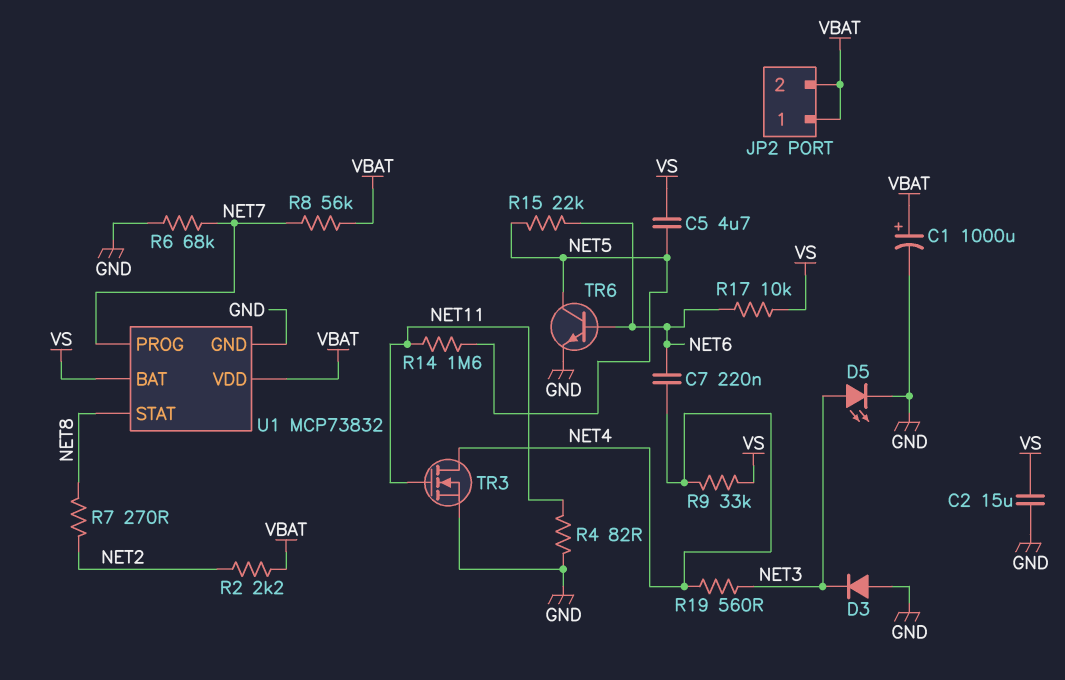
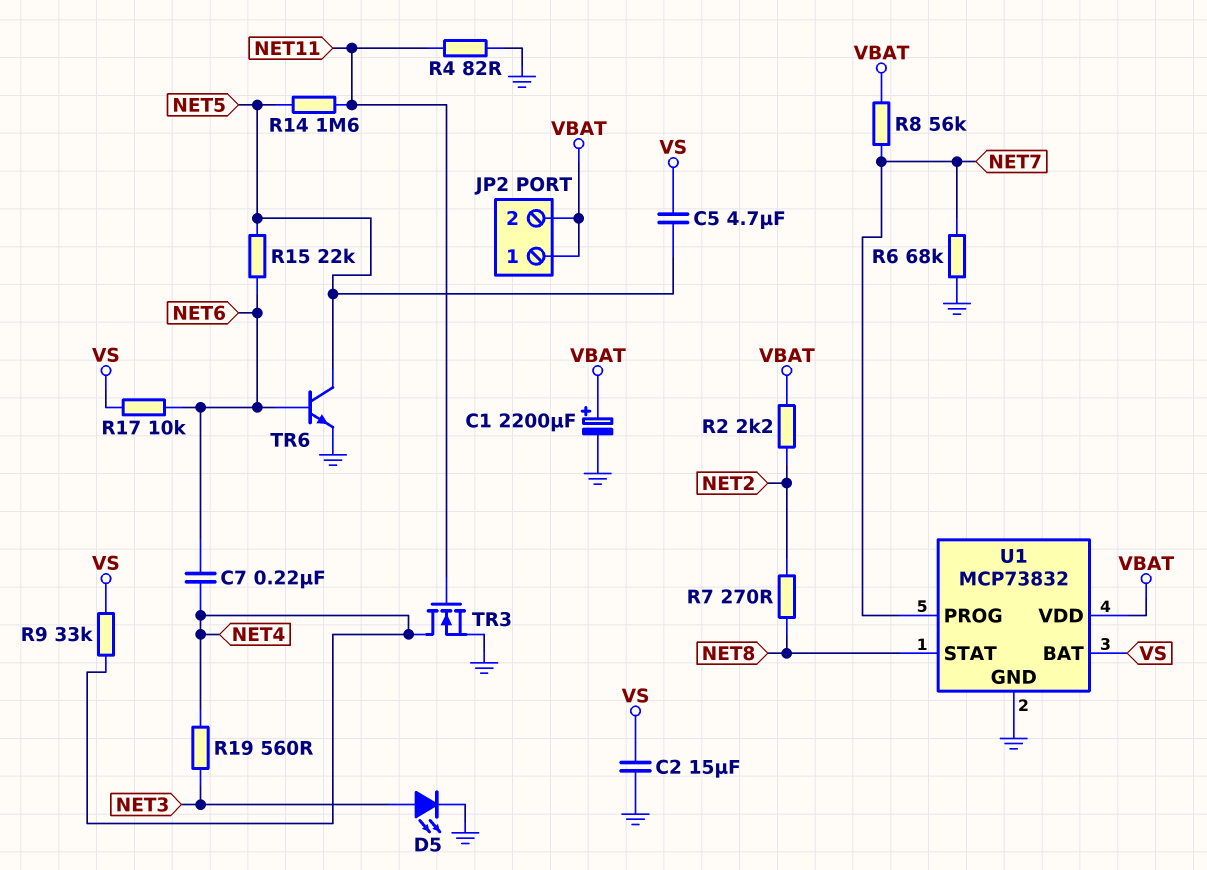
C1: 1000uF (plus VBAT, minus GND) -> 2200uF (plus VBAT, minus GND)
D3: diode (A GND, K NET3) -> none

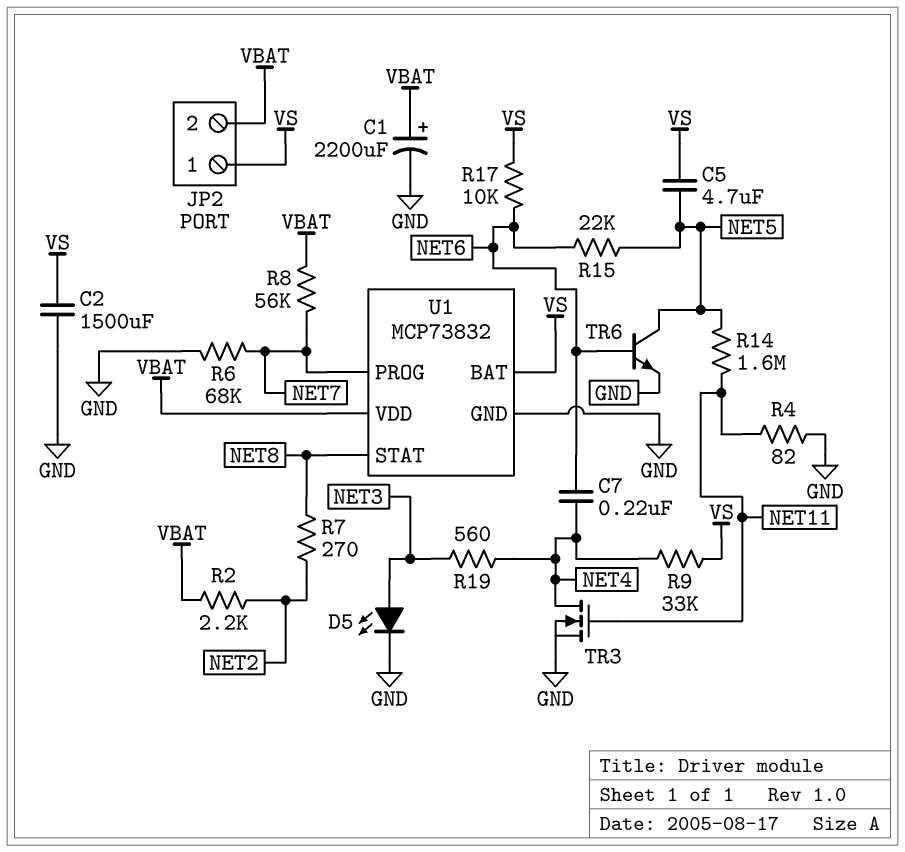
C2: 15uF (GND, VS) -> 1500uF (GND, VS)
JP2 pin 1: VBAT -> VS

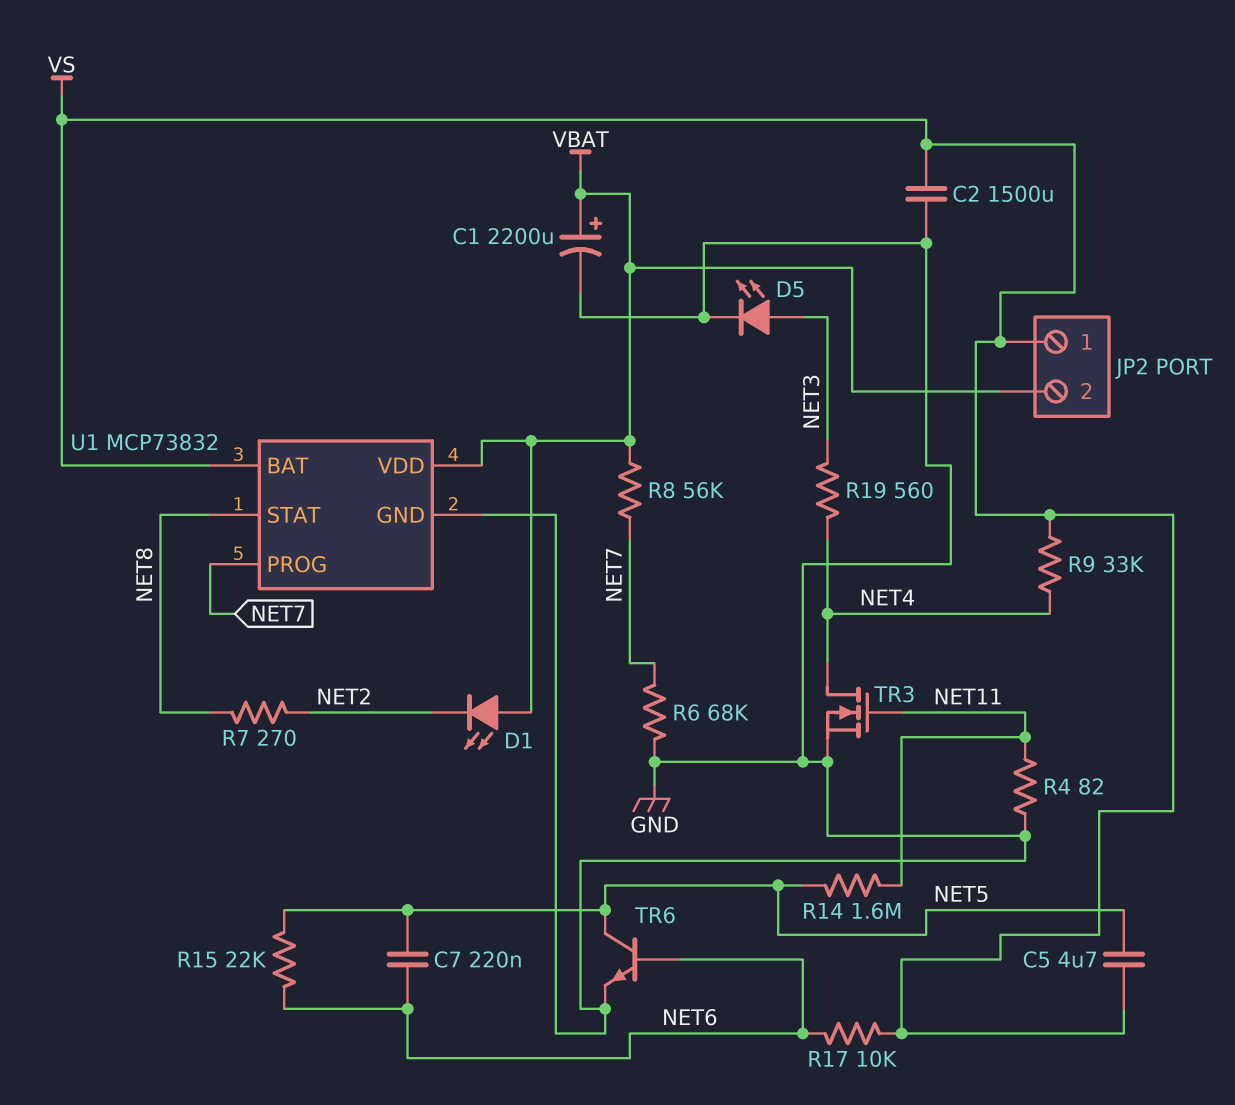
C7: 220nF (NET4, NET6) -> 220nF (NET5, NET6)
D1: none -> LED (A VBAT, K NET2)
R2: 2.2k (NET2, VBAT) -> none

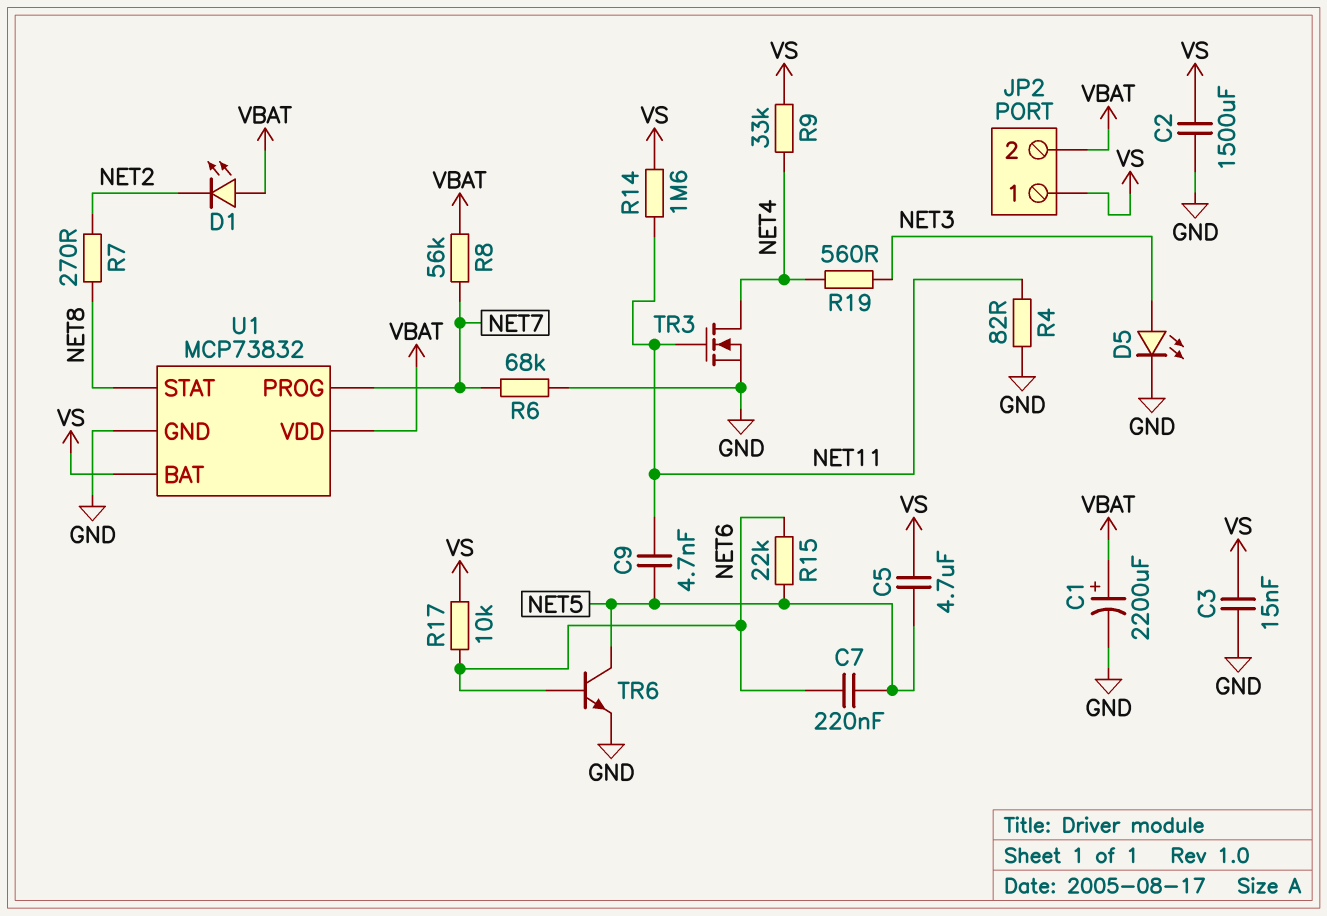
C3: none -> 15nF (GND, VS)
C9: none -> 4.7nF (NET5, NET11)
R14: 1.6M (NET5, NET11) -> 1.6M (NET11, VS)

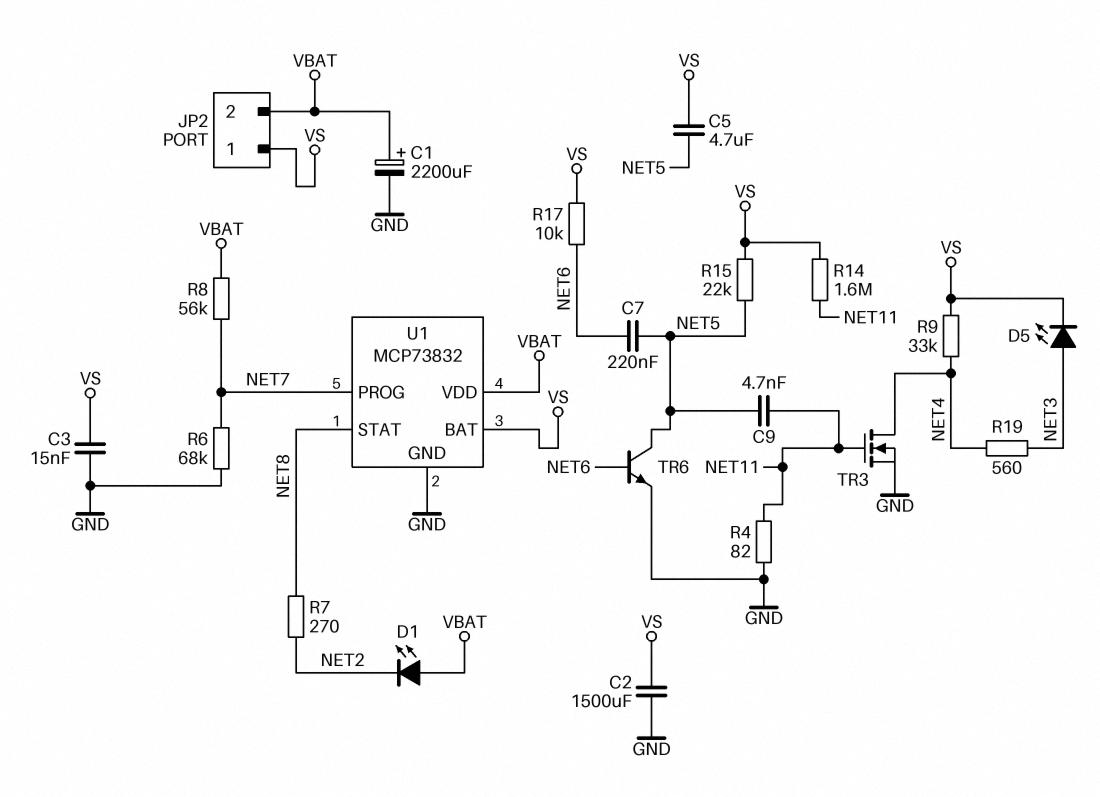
D5: LED (A NET3, K GND) -> LED (A NET3, K VS)
R15: 22k (NET5, NET6) -> 22k (NET5, VS)

